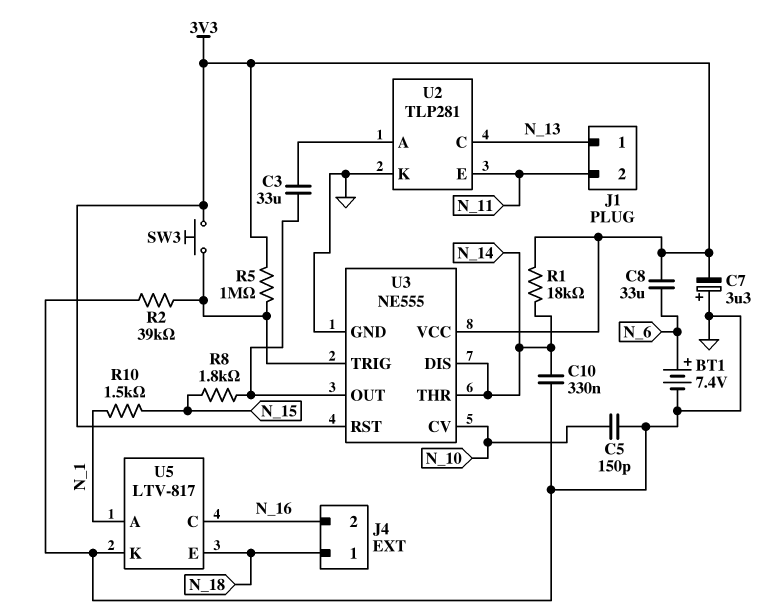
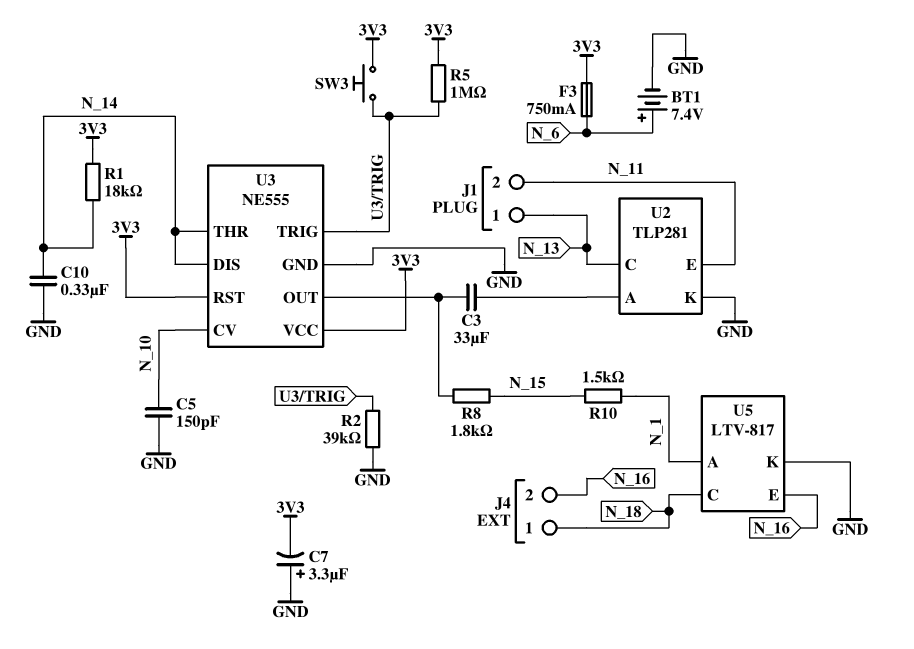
C8: 33uF (3V3, N_6) -> none
F3: none -> 750mA (3V3, N_6)
U5 pin C: N_16 -> N_18
U5 pin E: N_18 -> N_16

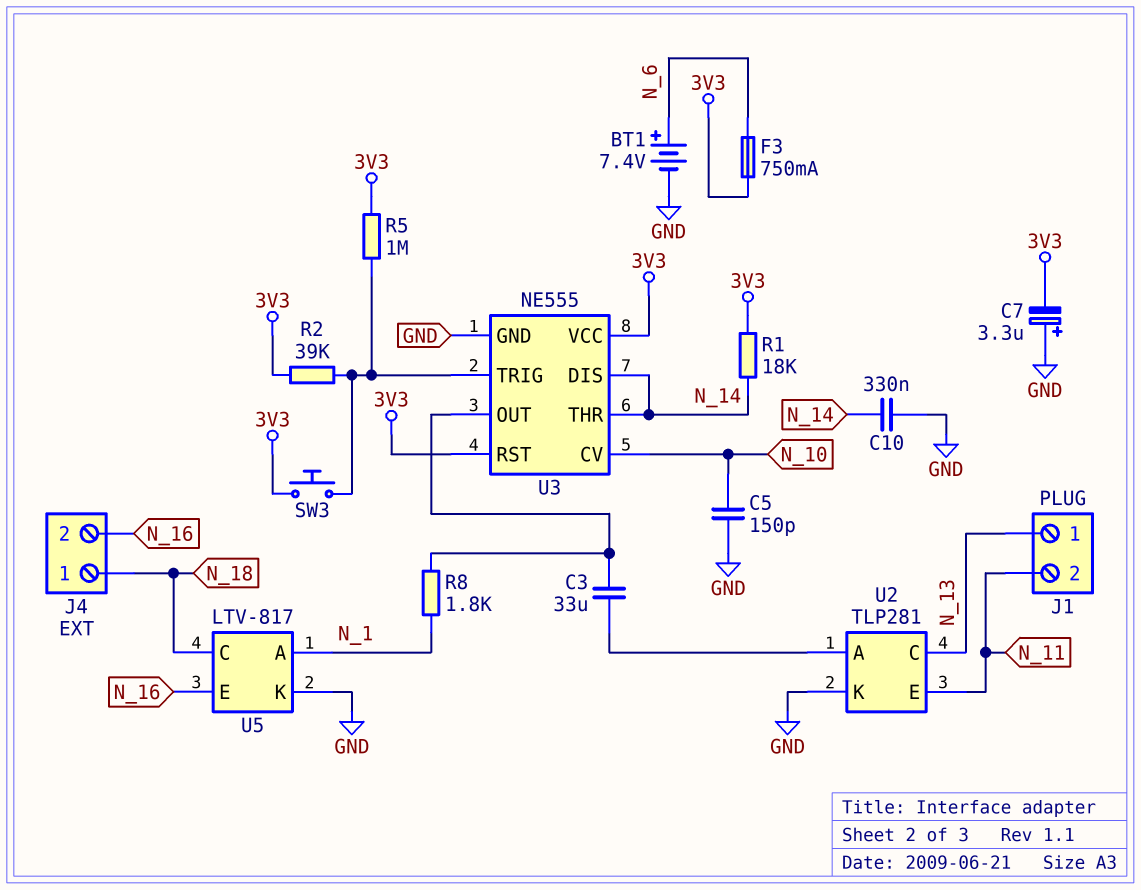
R2: 39k (GND, U3/TRIG) -> 39k (3V3, U3/TRIG)
R8: 1.8k (N_15, U3/OUT) -> 1.8k (N_1, U3/OUT)
R10: 1.5k (N_1, N_15) -> none

